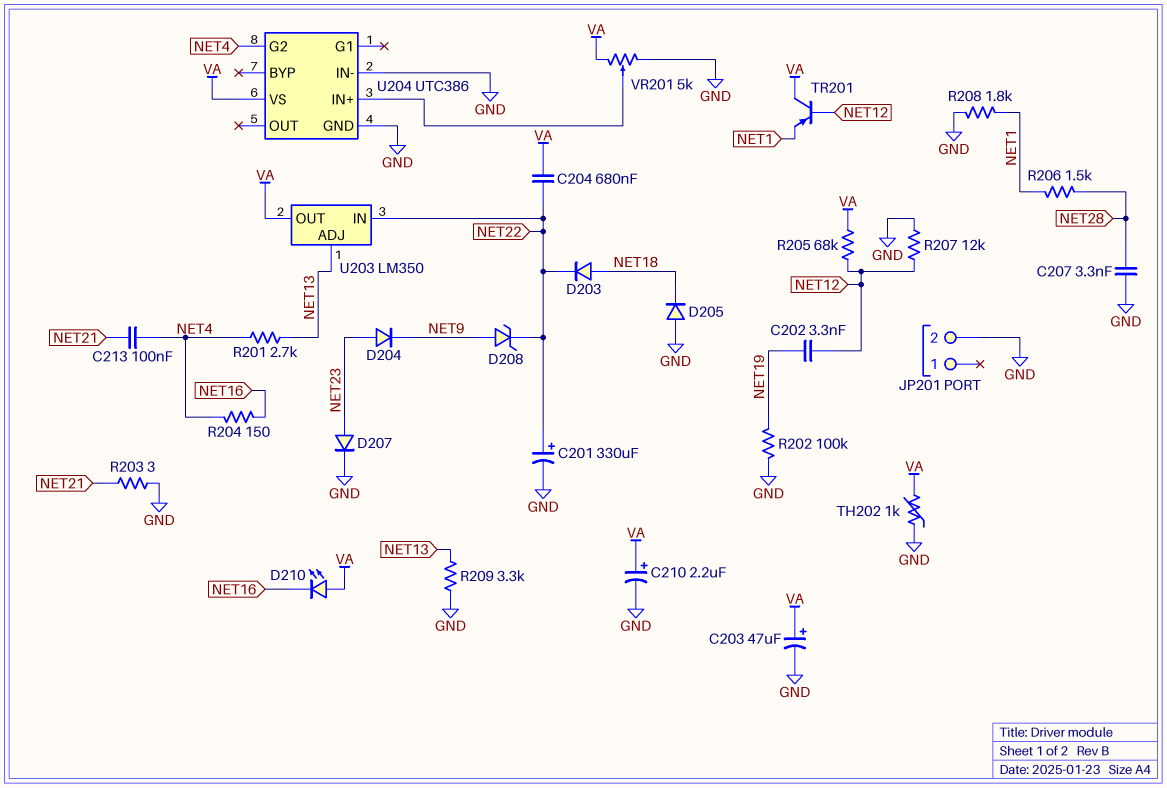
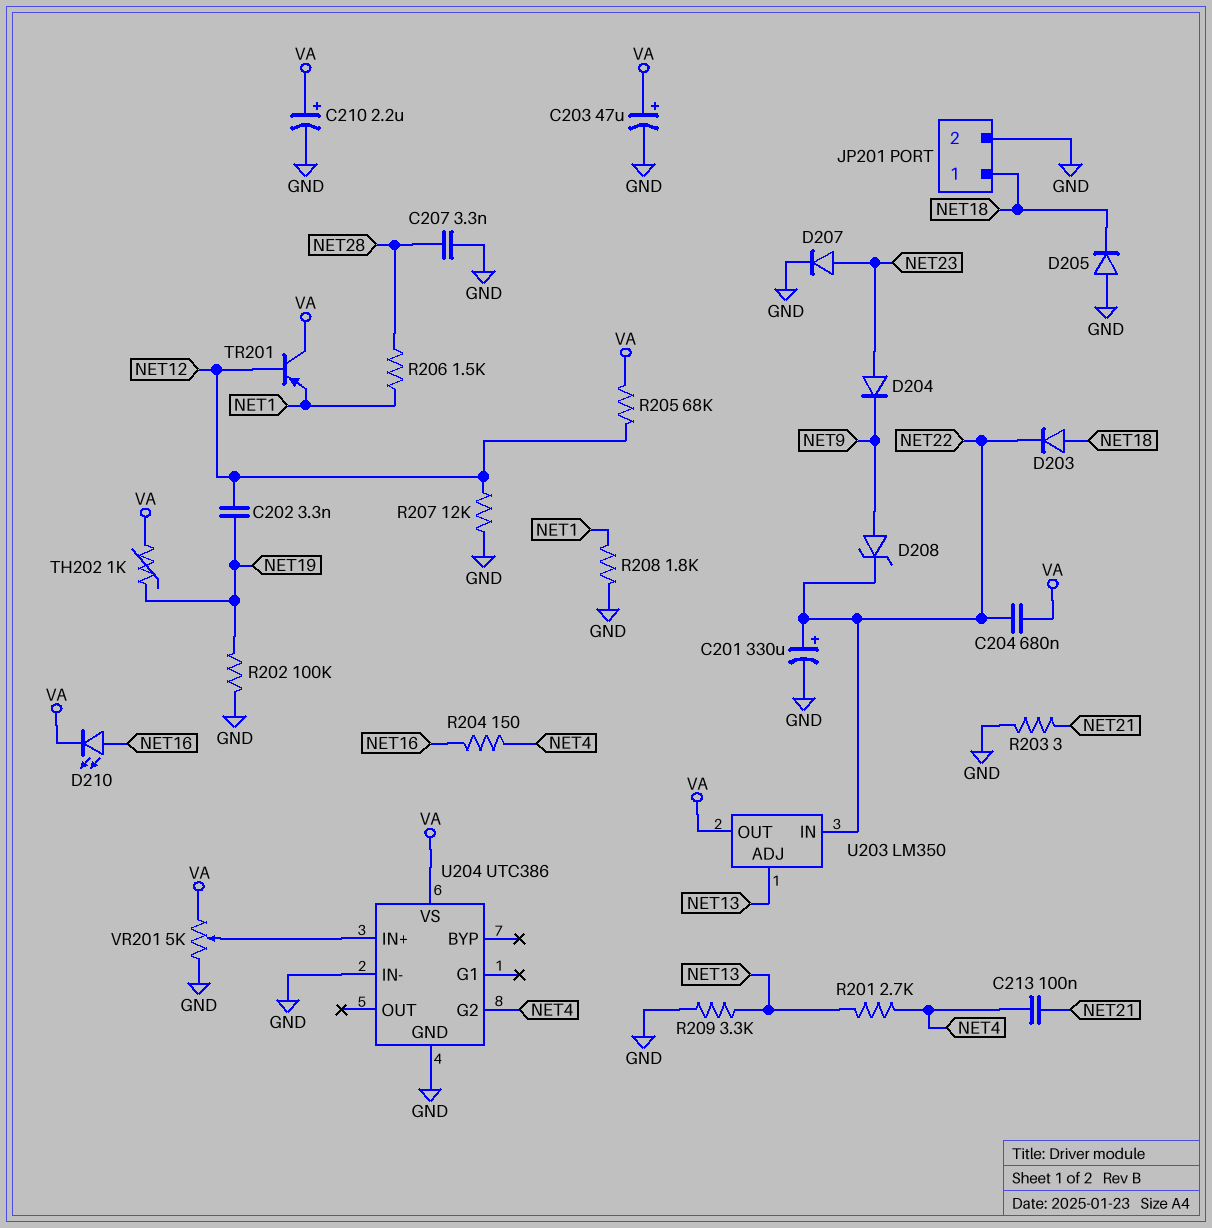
D210: LED (A VA, K NET16) -> LED (A NET16, K VA)
JP201 pin 1: none -> NET18
TH202: 1k (GND, VA) -> 1k (NET19, VA)

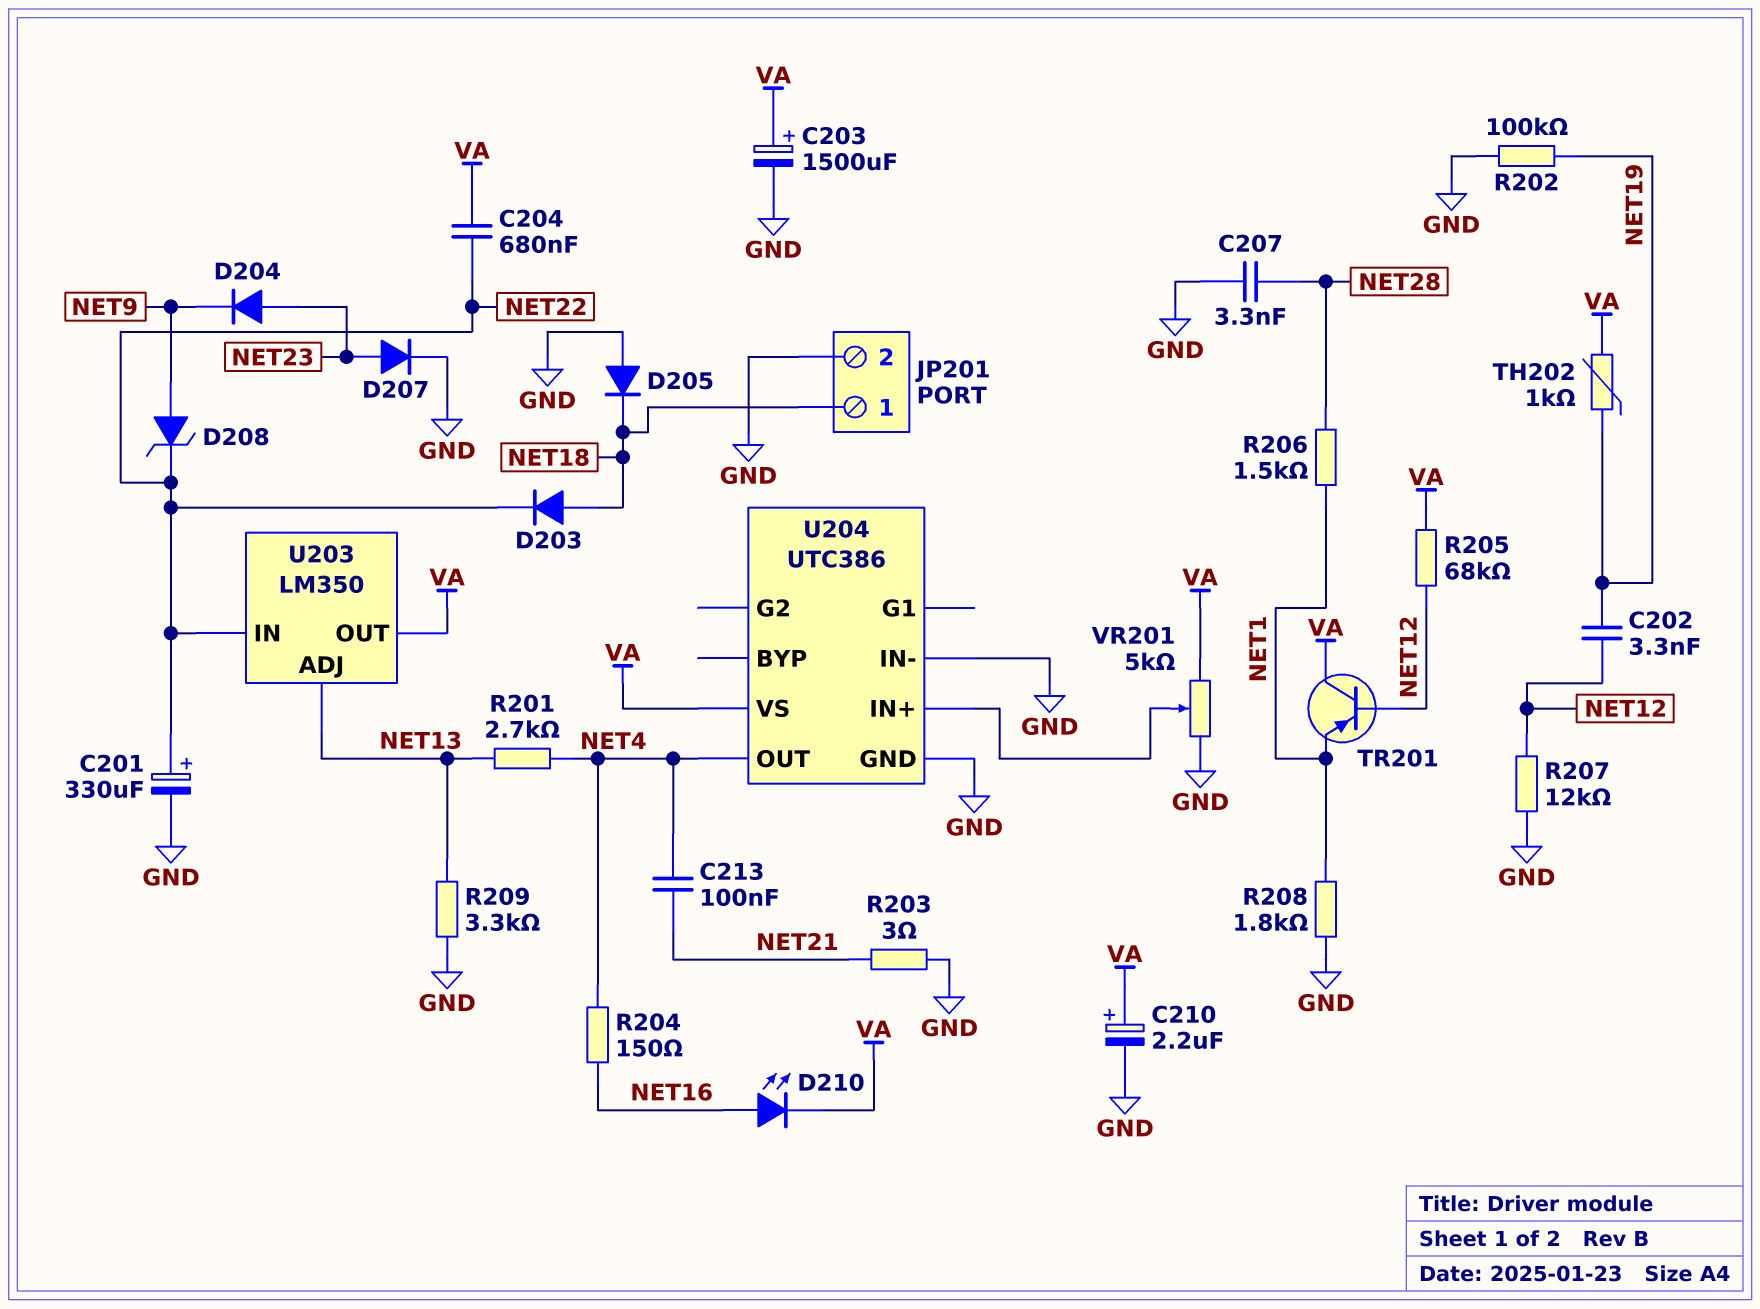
C203: 47uF (plus VA, minus GND) -> 1500uF (plus VA, minus GND)
U204 pin G2: NET4 -> none
U204 pin OUT: none -> NET4

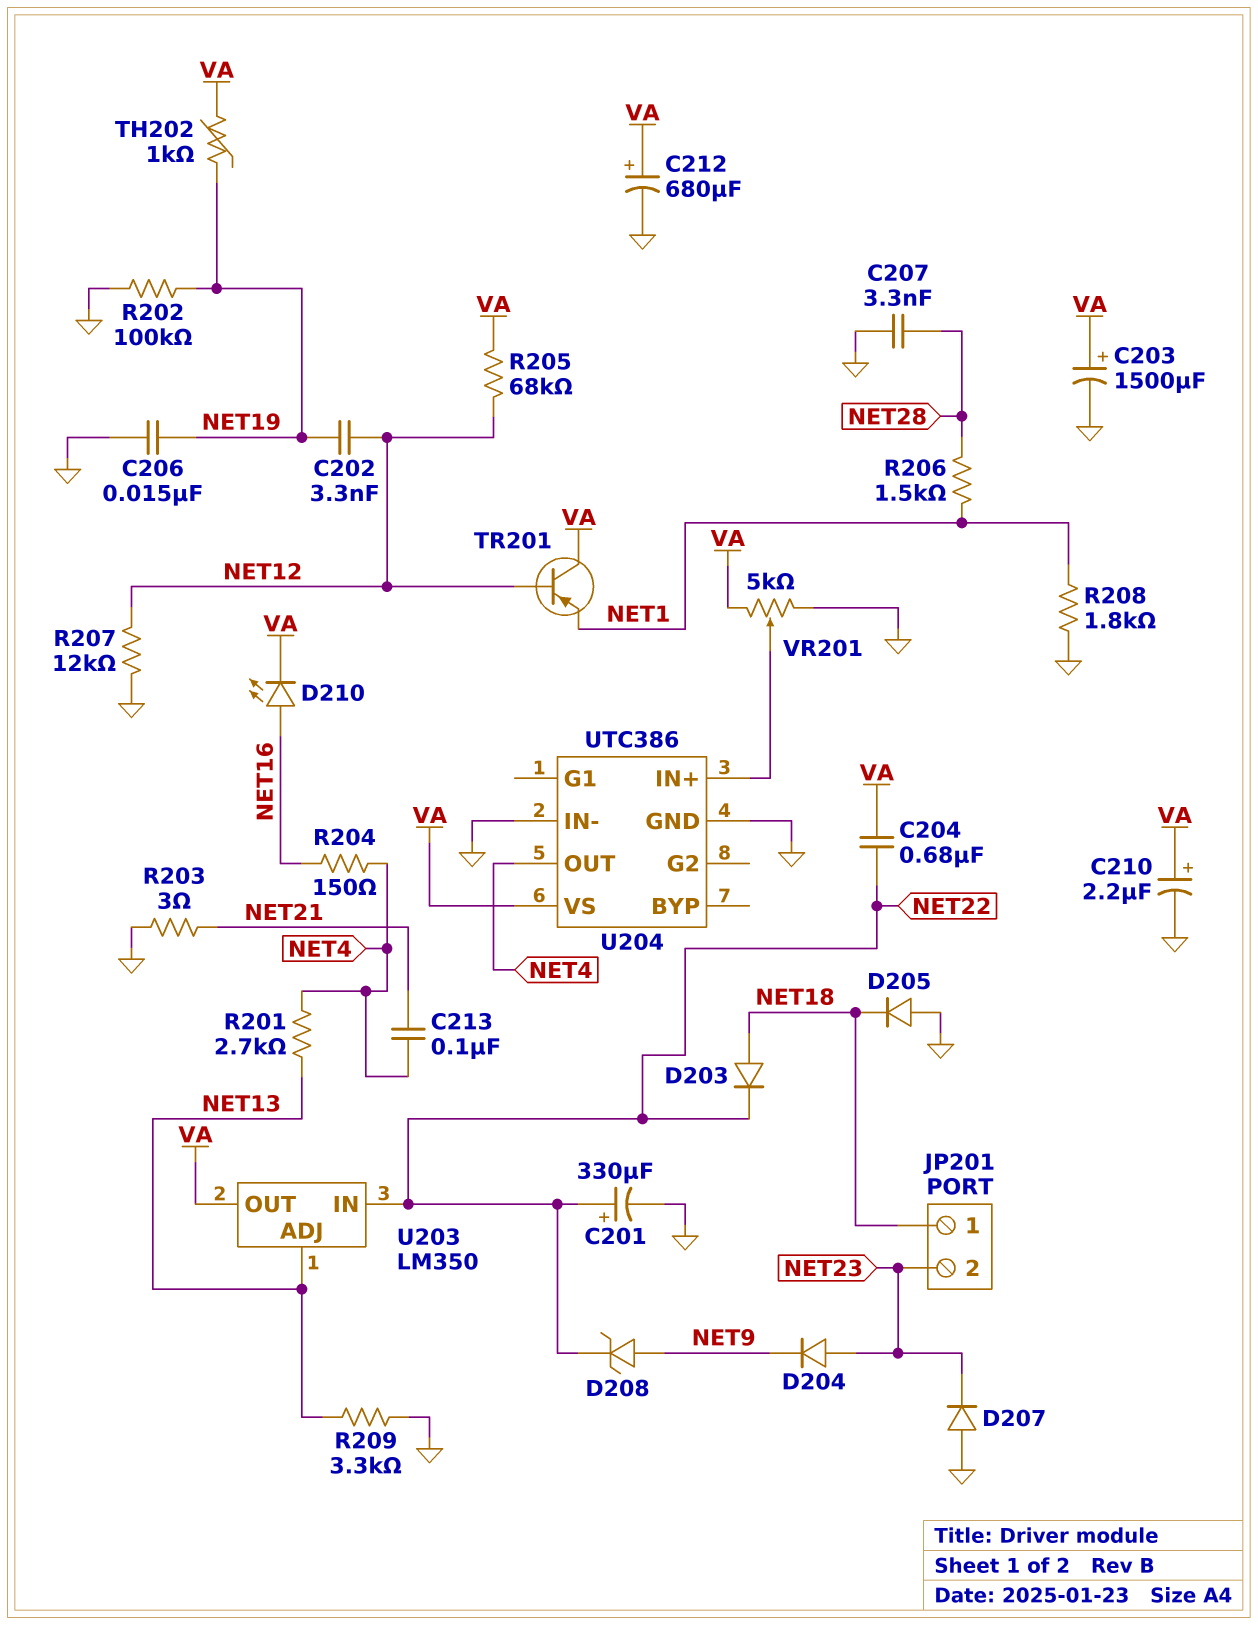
C206: none -> 15nF (GND, NET19)
C212: none -> 680uF (plus VA, minus GND)
D207: diode (A NET23, K GND) -> diode (A GND, K NET23)
JP201 pin 2: GND -> NET23

